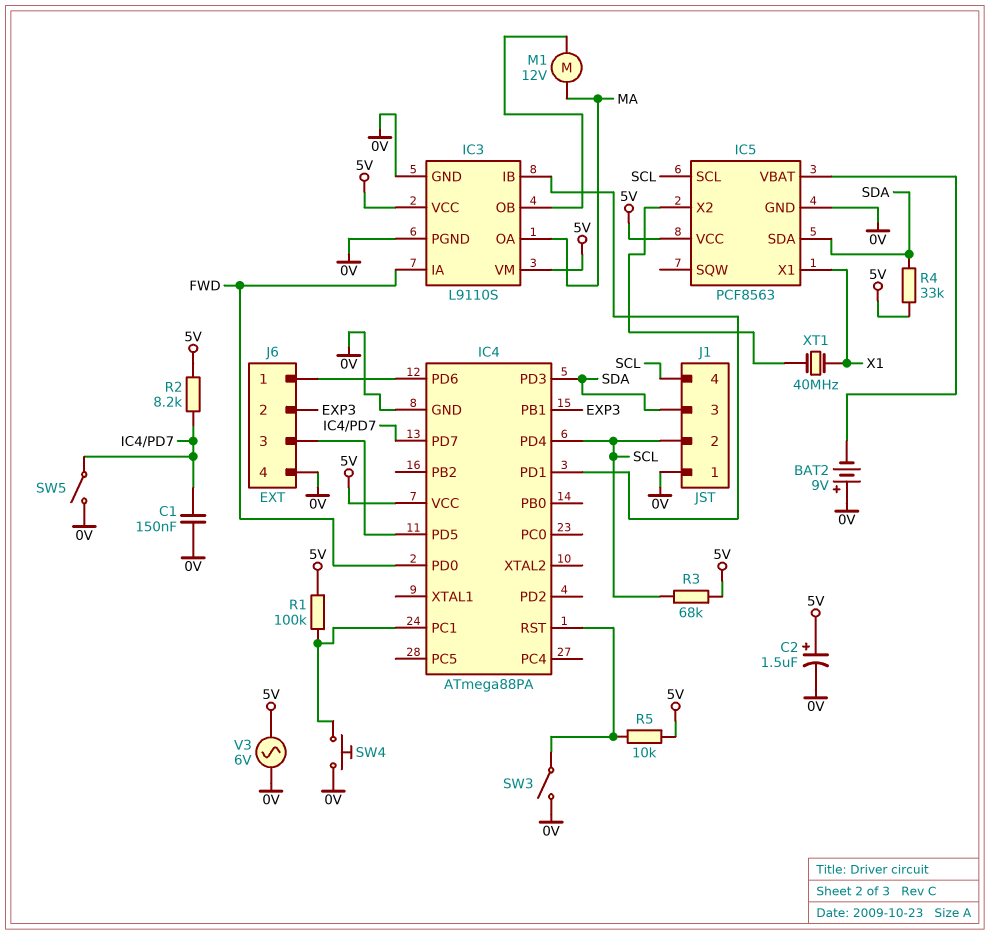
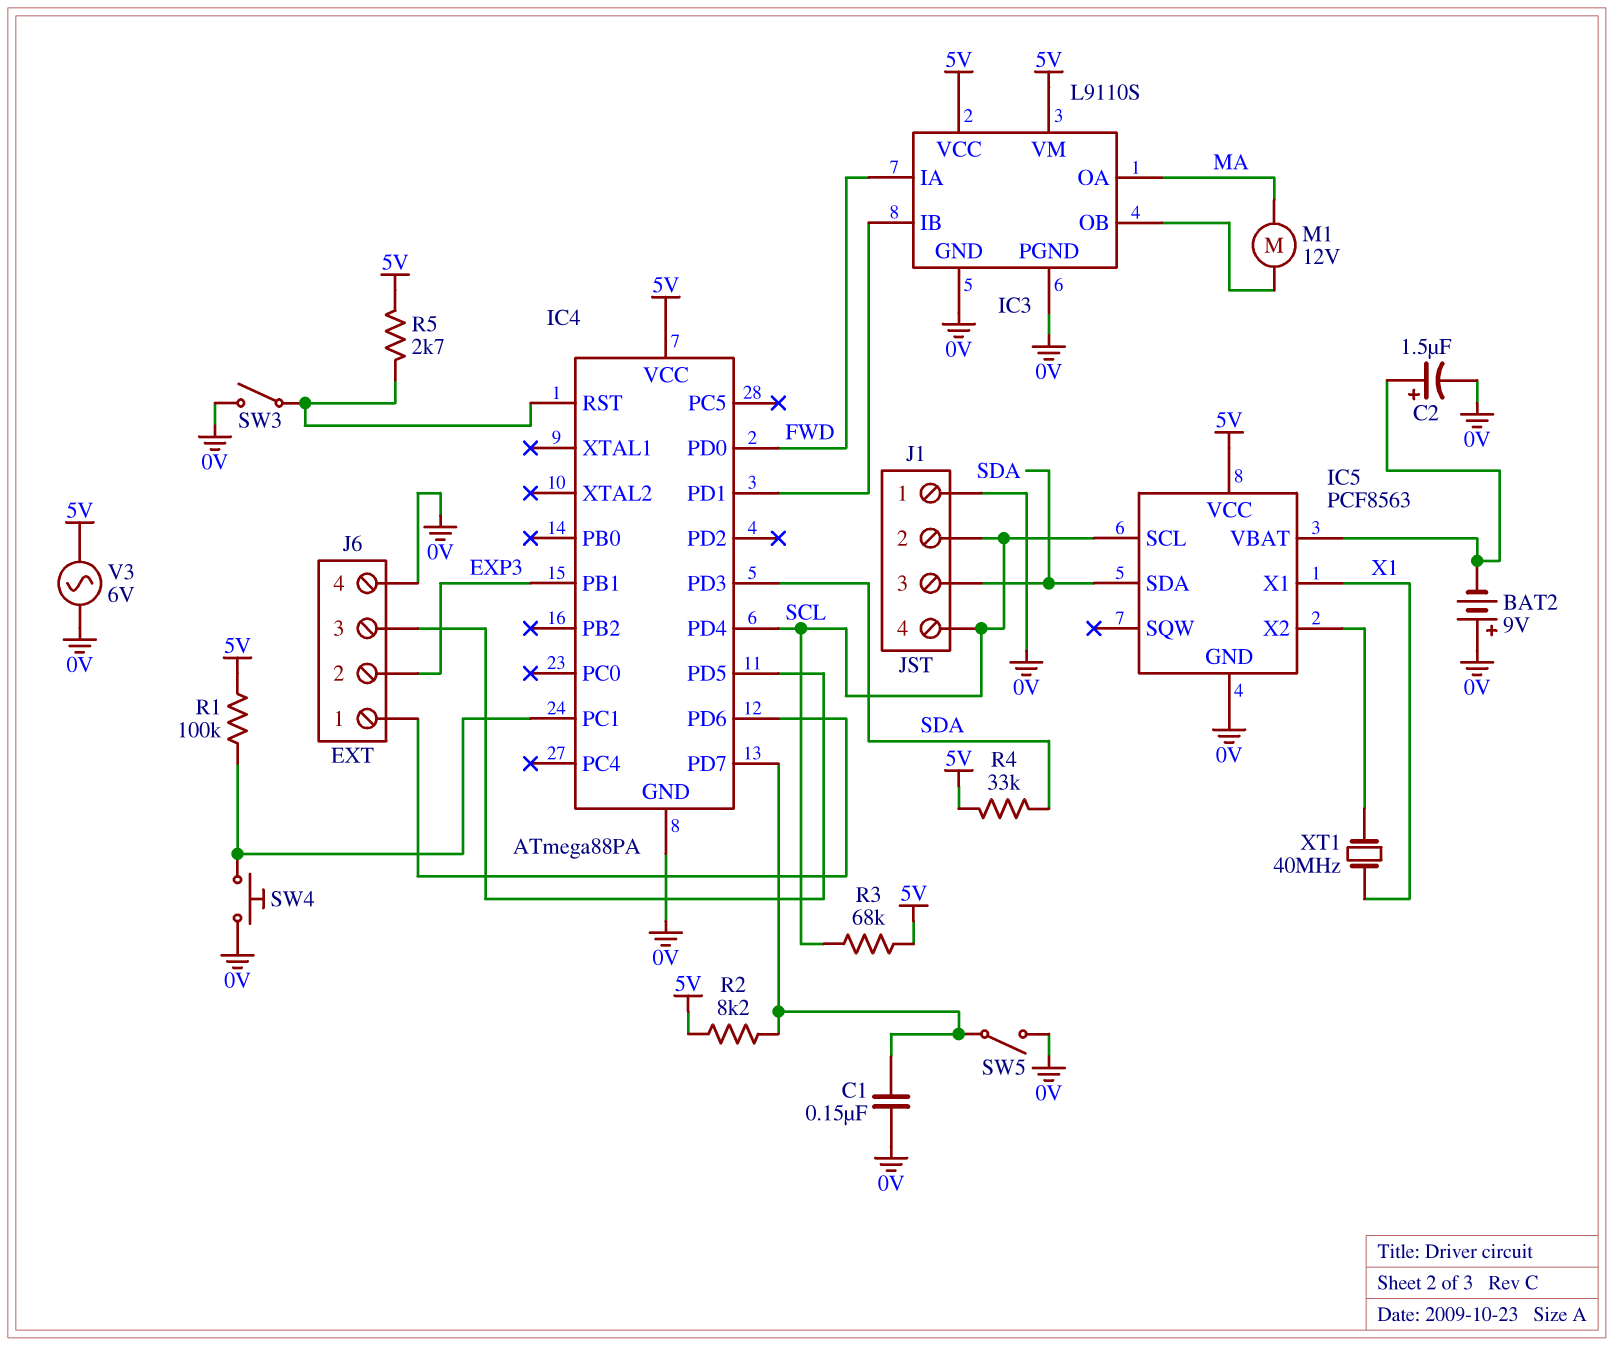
C2: 1.5uF (plus 5V, minus 0V) -> 1.5uF (plus IC5/VBAT, minus 0V)
R5: 10k (5V, IC4/RST) -> 2.7k (5V, IC4/RST)

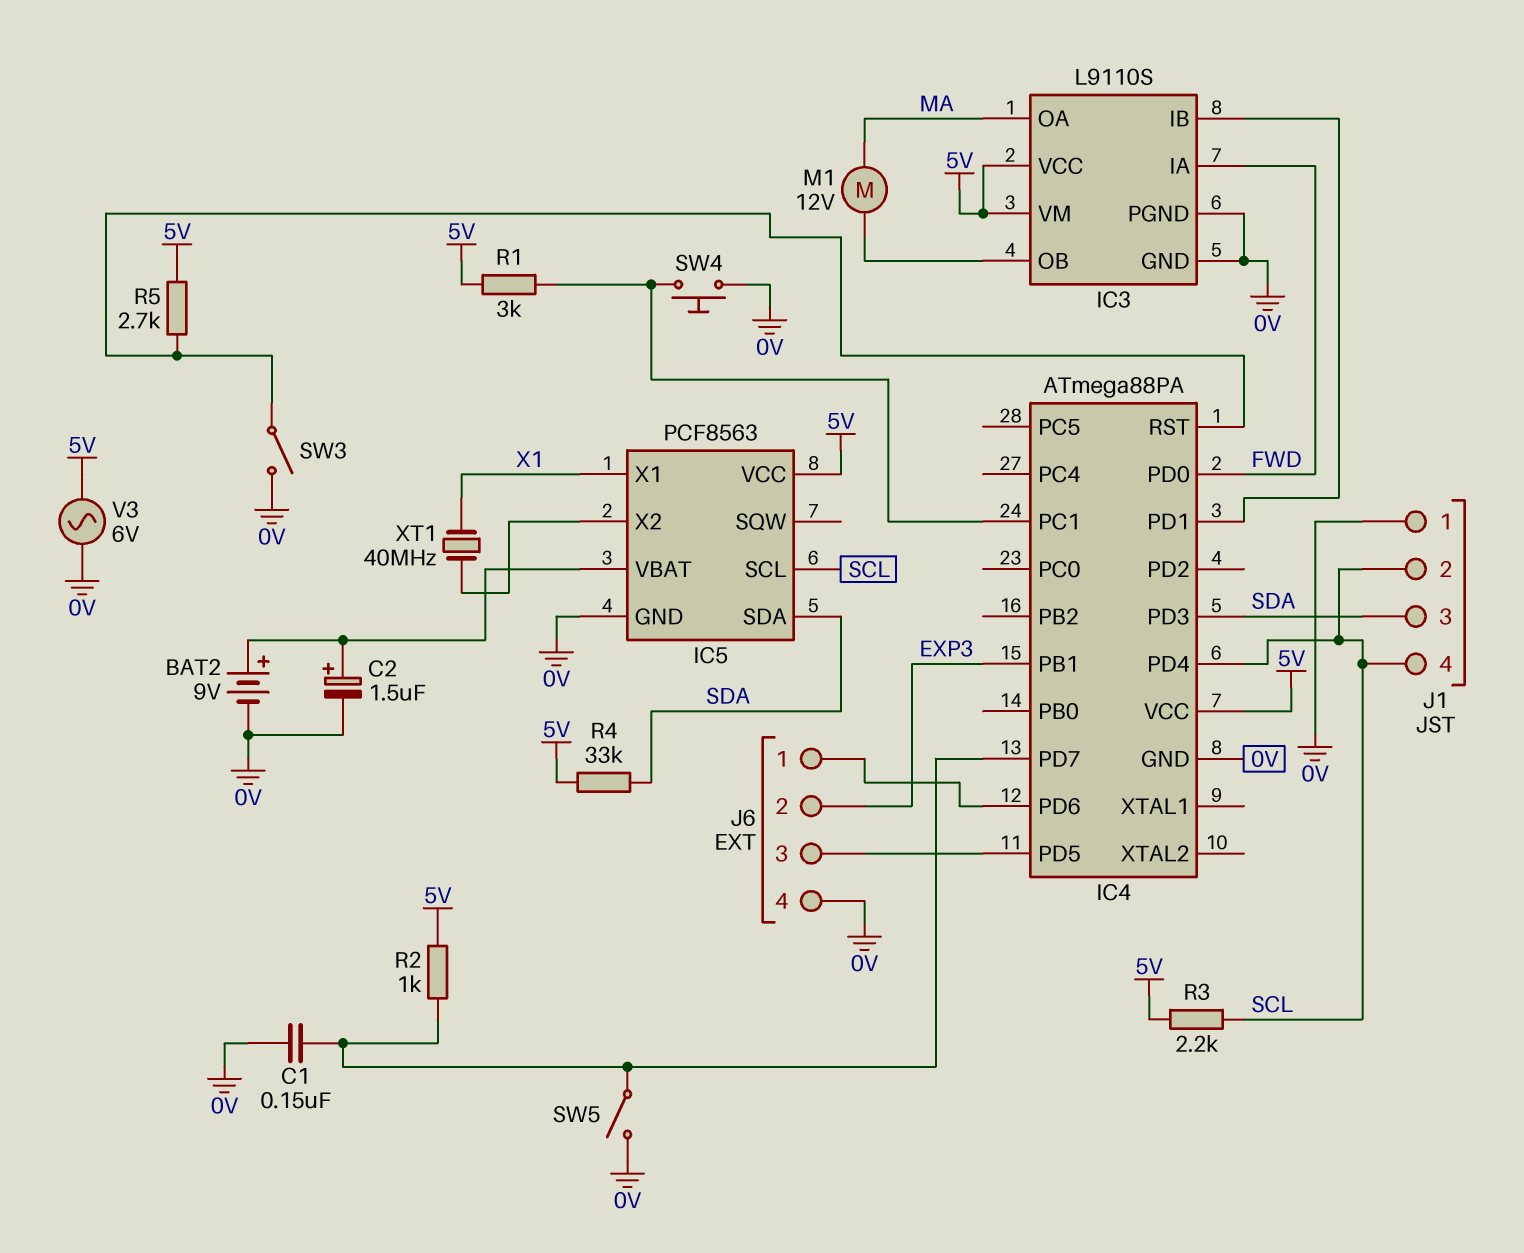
BAT2: 9V (plus 0V, minus IC5/VBAT) -> 9V (plus IC5/VBAT, minus 0V)
R1: 100k (5V, IC4/PC1) -> 3k (5V, IC4/PC1)
R2: 8.2k (5V, IC4/PD7) -> 1k (5V, IC4/PD7)
R3: 68k (5V, SCL) -> 2.2k (5V, SCL)

